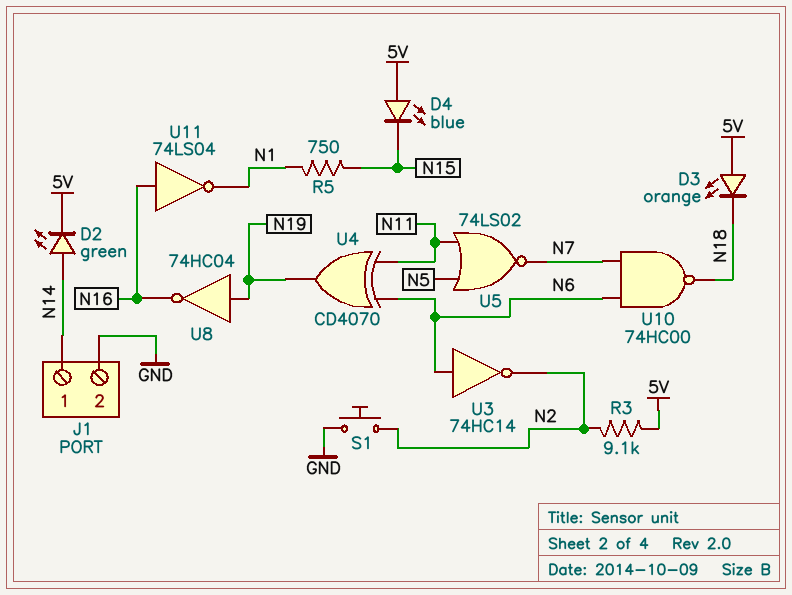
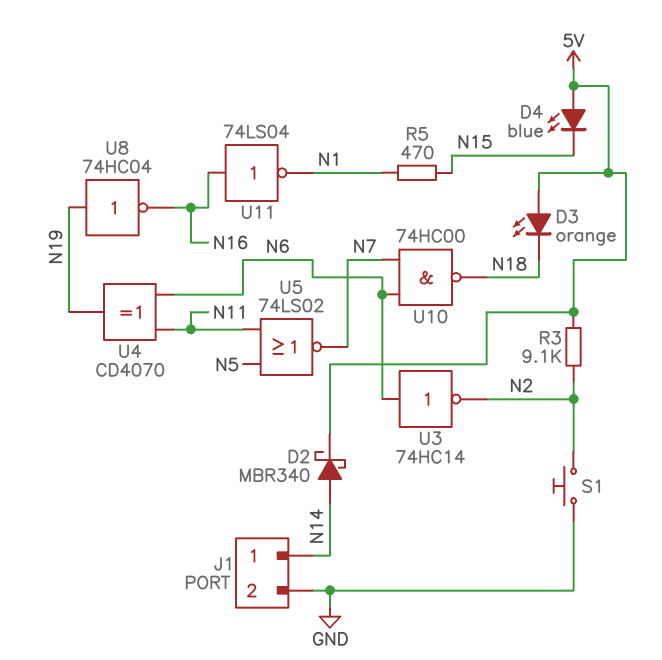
D2: LED green (A N14, K 5V) -> schottky MBR340 (A N14, K 5V)
R5: 750 (N1, N15) -> 470 (N1, N15)

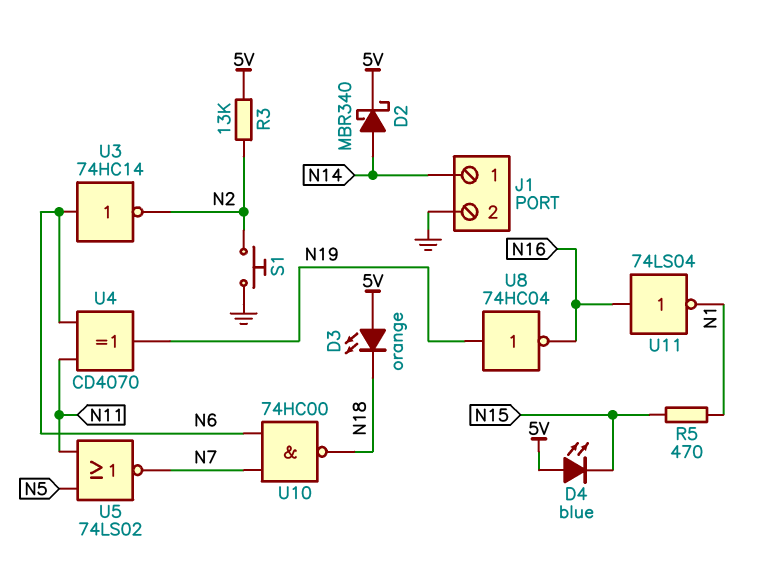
R3: 9.1k (5V, N2) -> 13k (5V, N2)

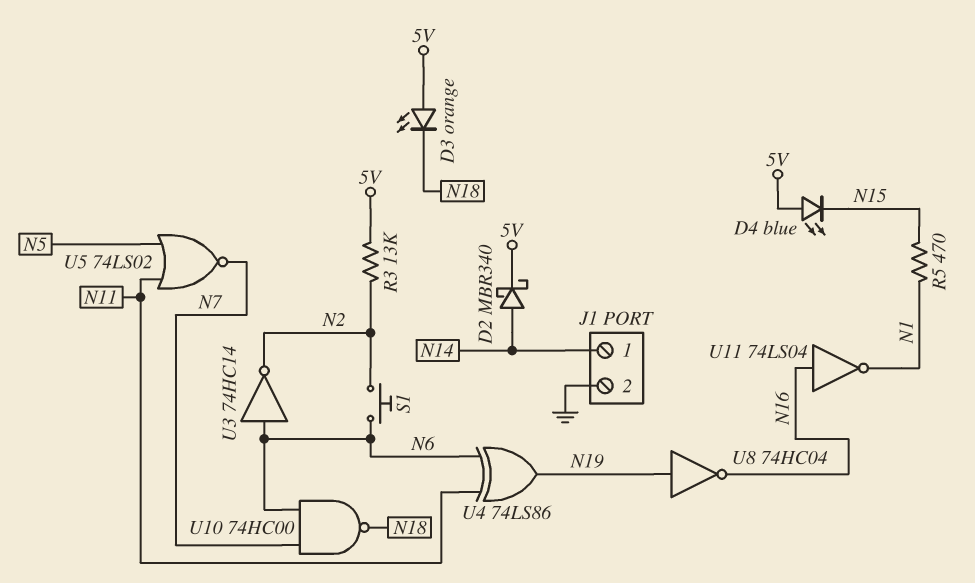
S1: button (GND, N2) -> button (N2, N6)
U4: XOR CD4070 (in N6, in N11, out N19) -> XOR 74LS86 (in N6, in N11, out N19)

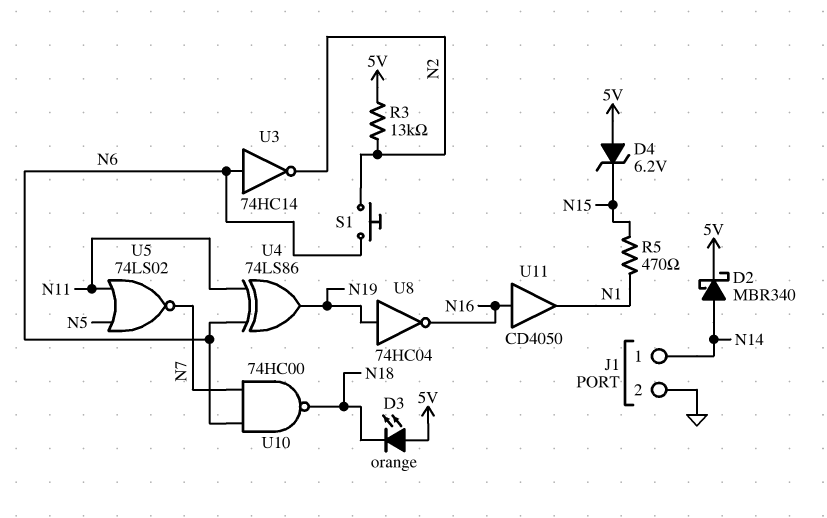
D4: LED blue (A 5V, K N15) -> zener 6.2V (A 5V, K N15)
U11: NOT 74LS04 (in N16, out N1) -> buffer CD4050 (in N16, out N1)

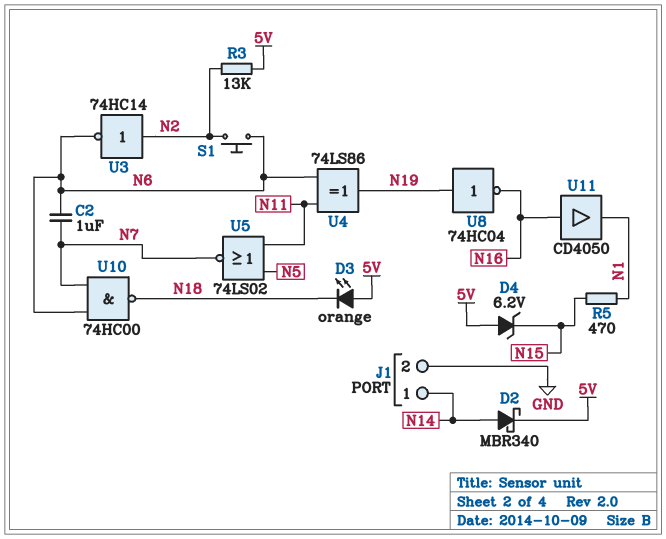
C2: none -> 1uF (N6, N7)
U3: NOT 74HC14 (in N6, out N2) -> NOT 74HC14 (in N2, out N6)

